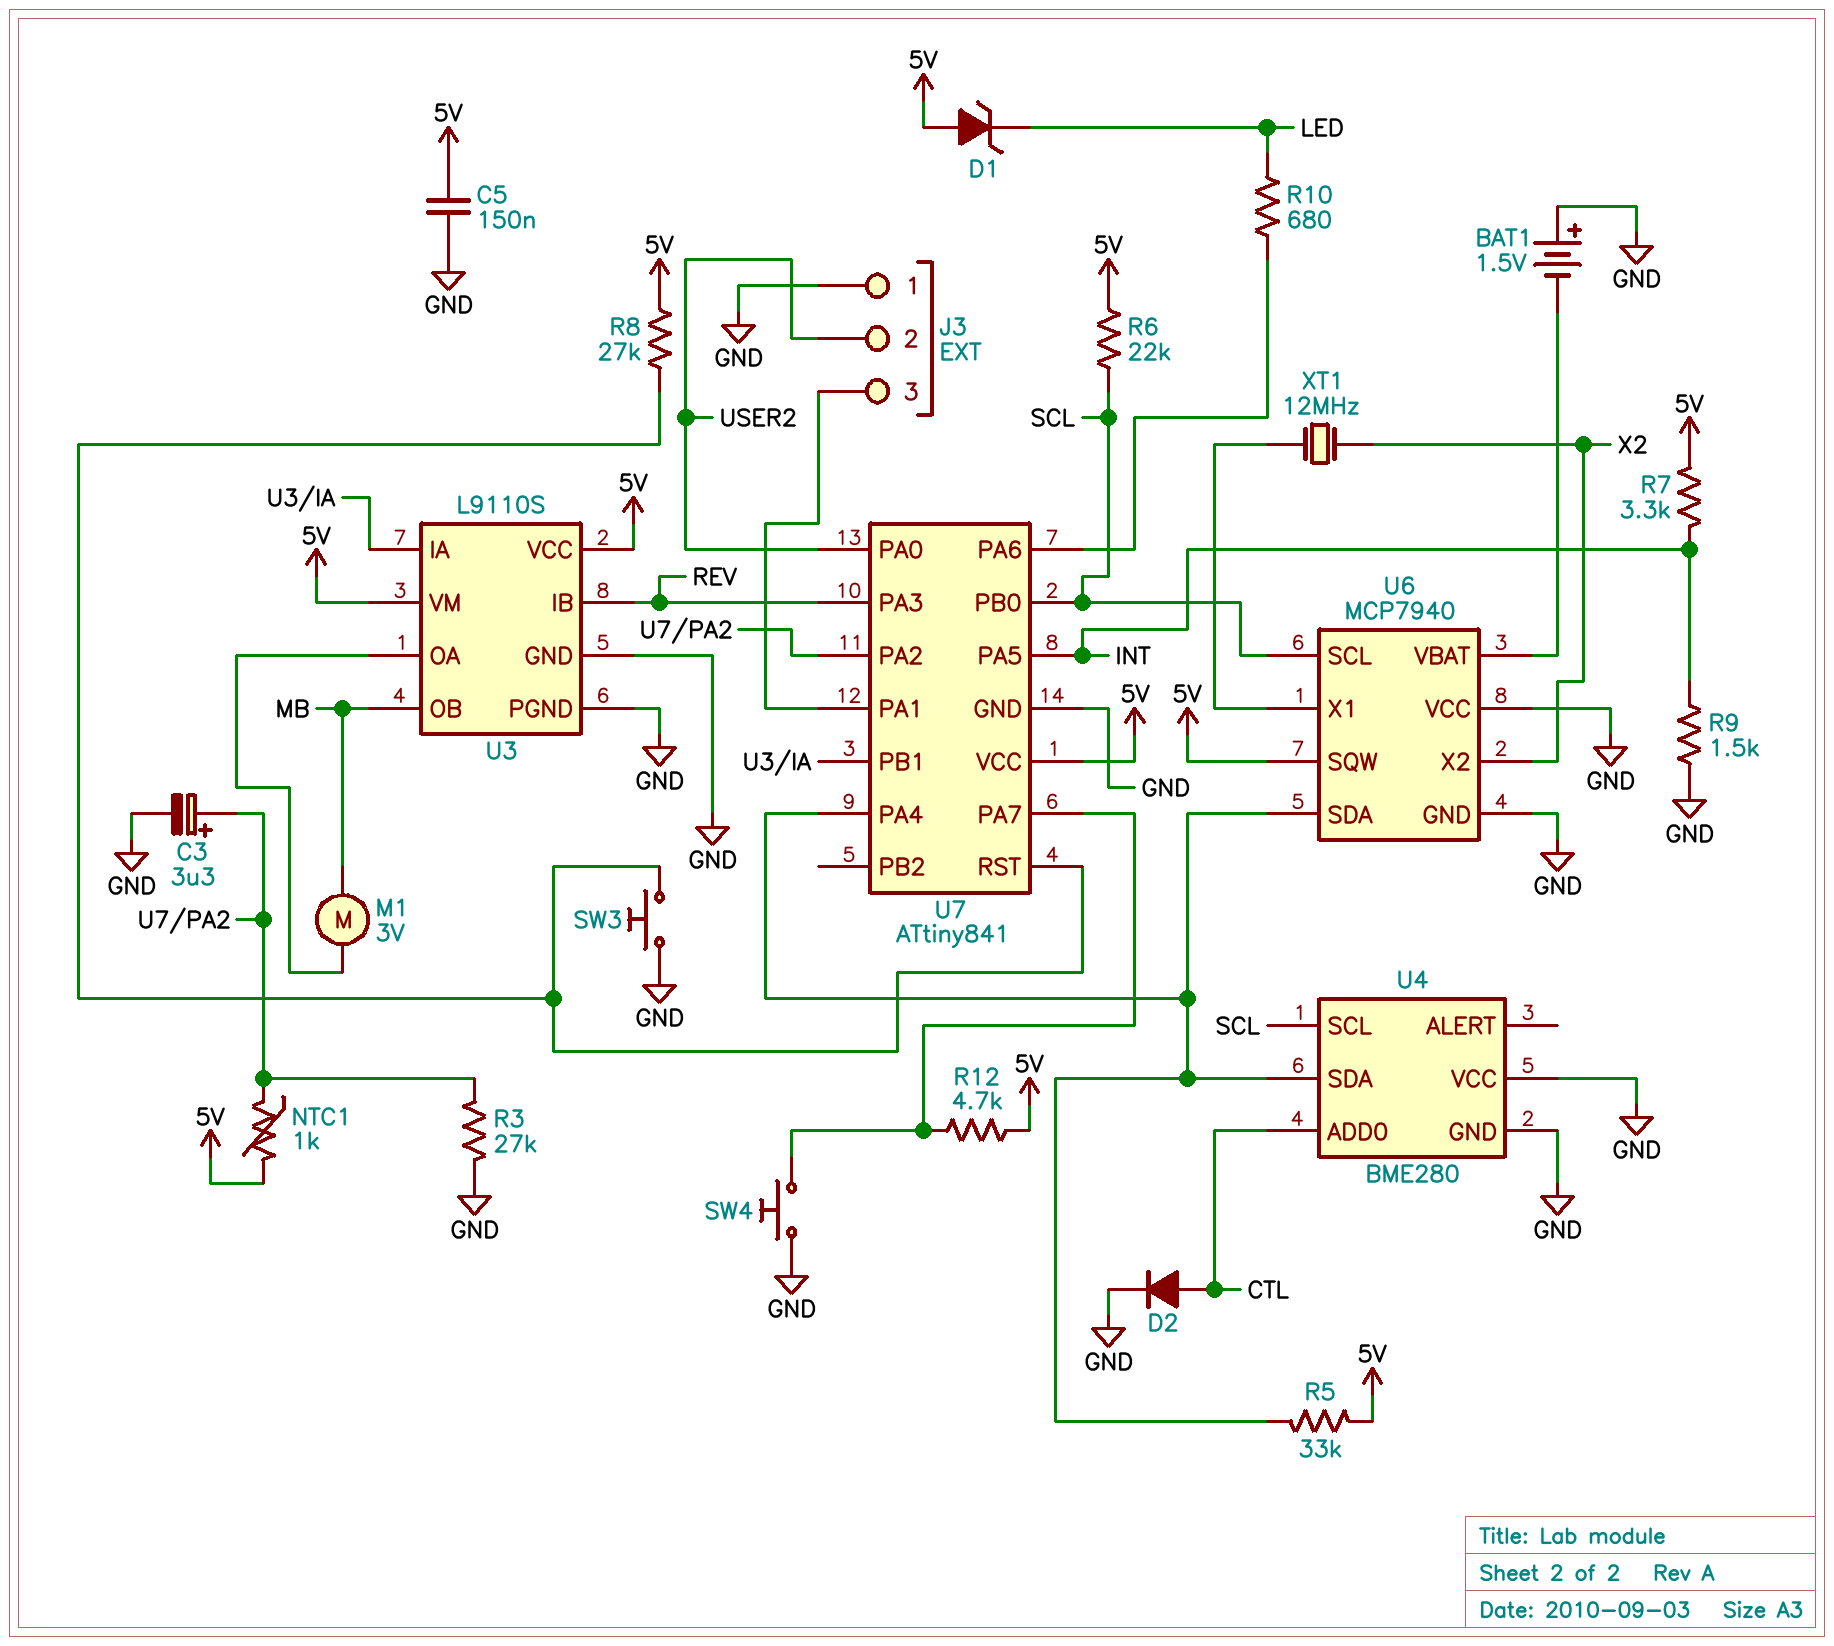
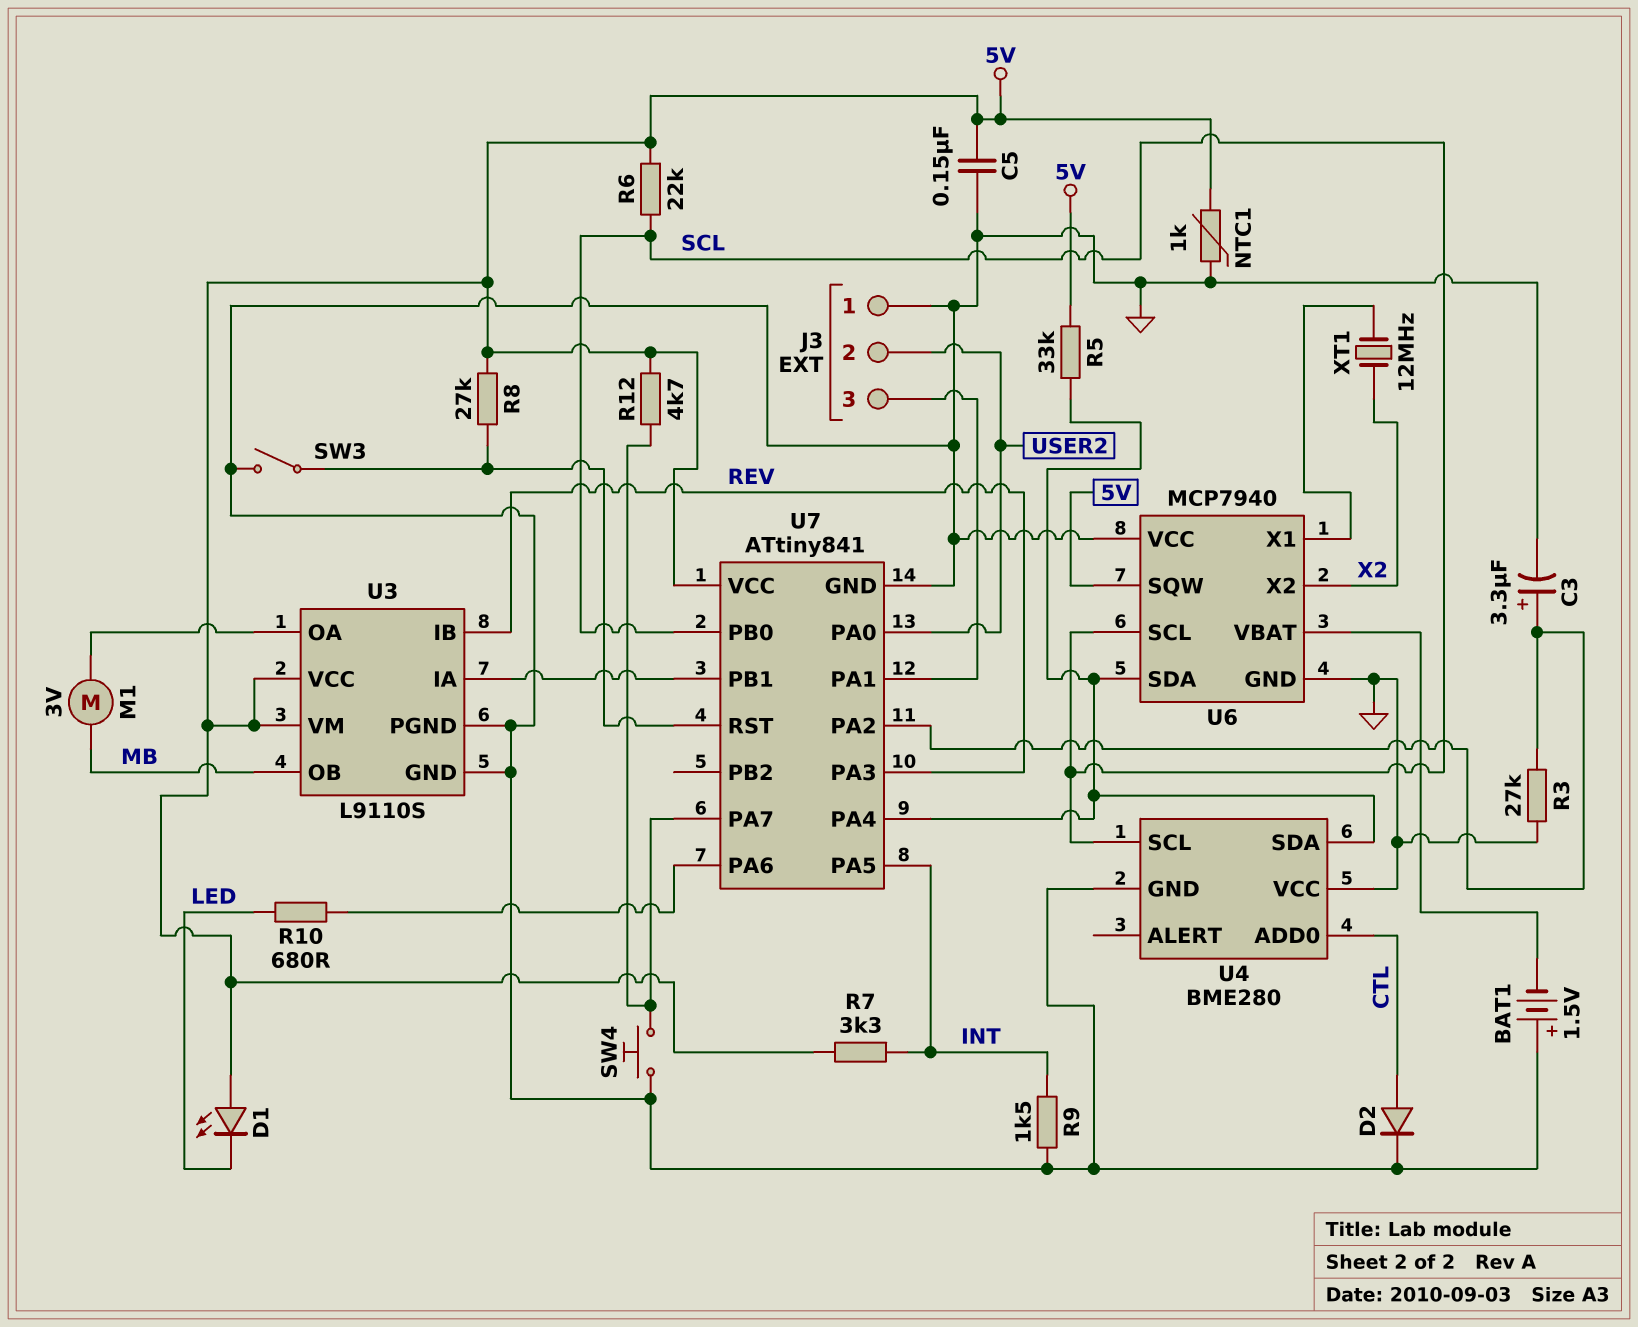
D1: zener (A 5V, K LED) -> LED (A 5V, K LED)
NTC1: 1k (5V, U7/PA2) -> 1k (5V, GND)
SW3: button (GND, U7/RST) -> switch (GND, U7/RST)

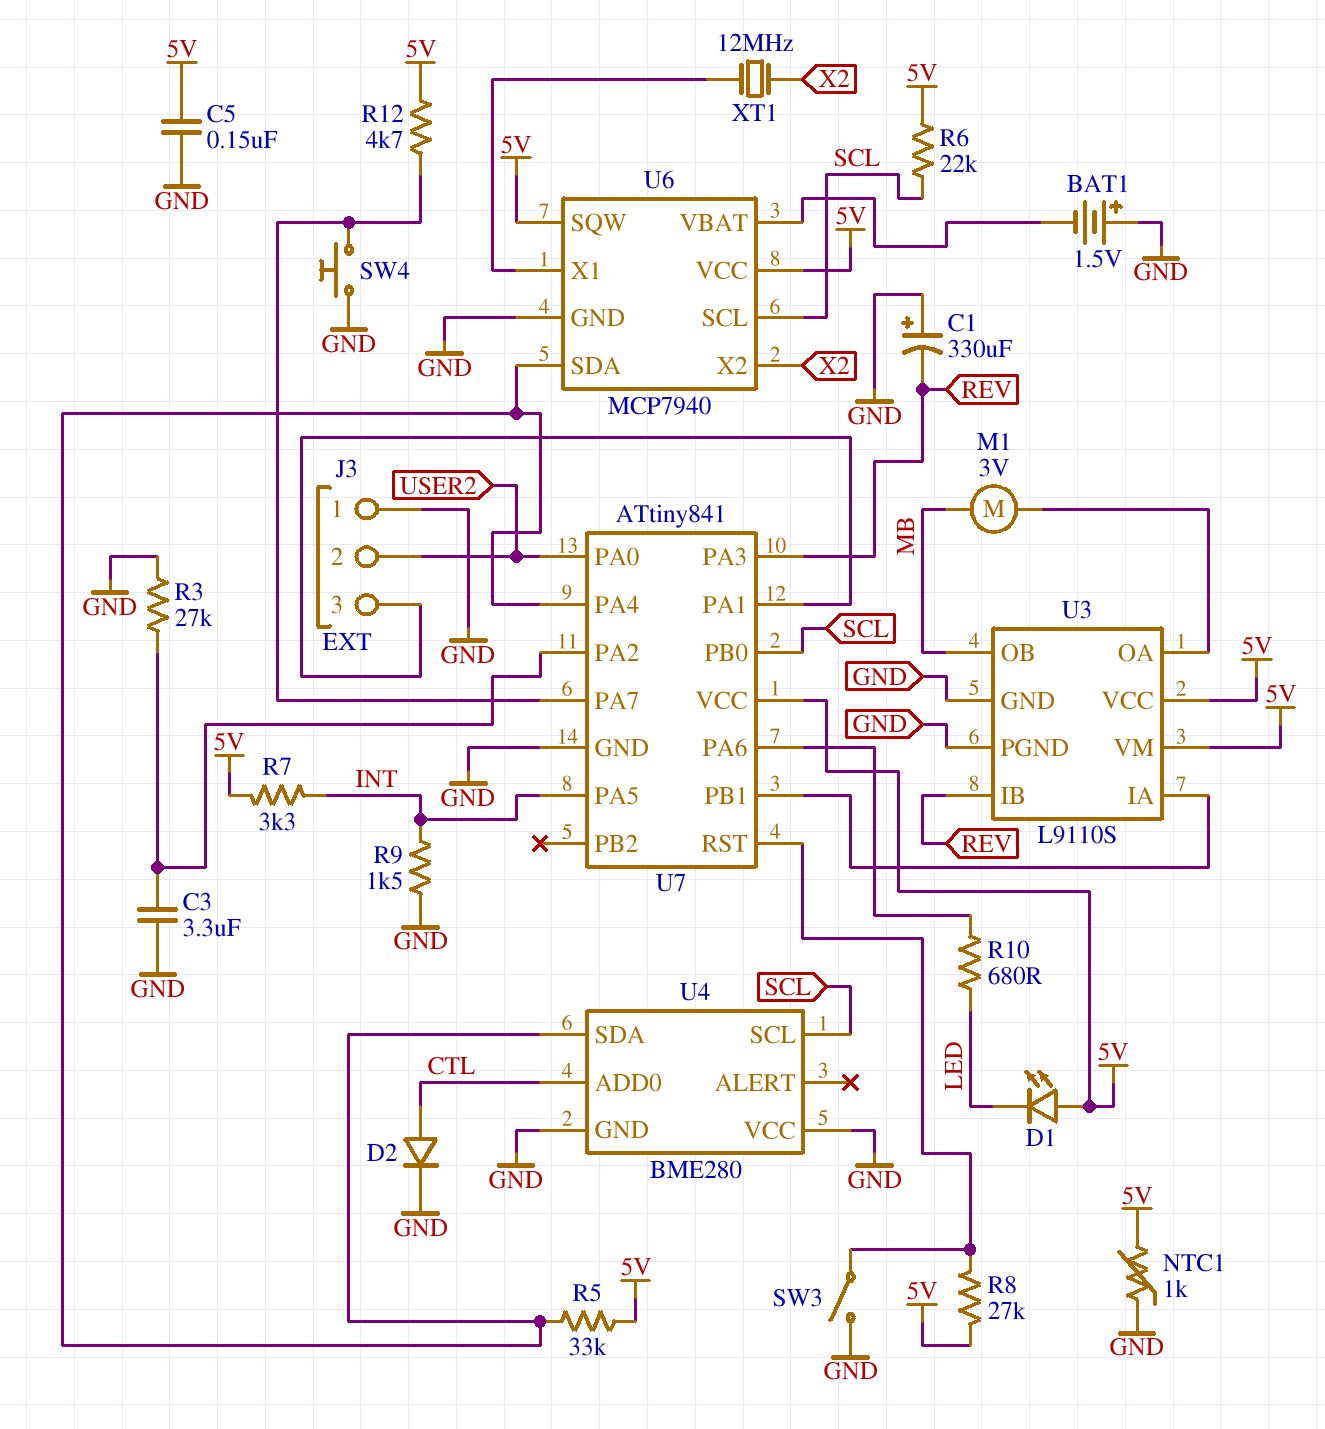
C1: none -> 330uF (plus GND, minus REV)
C3: 3.3uF (plus U7/PA2, minus GND) -> 3.3uF (GND, U7/PA2)
U6 pin VCC: GND -> 5V

